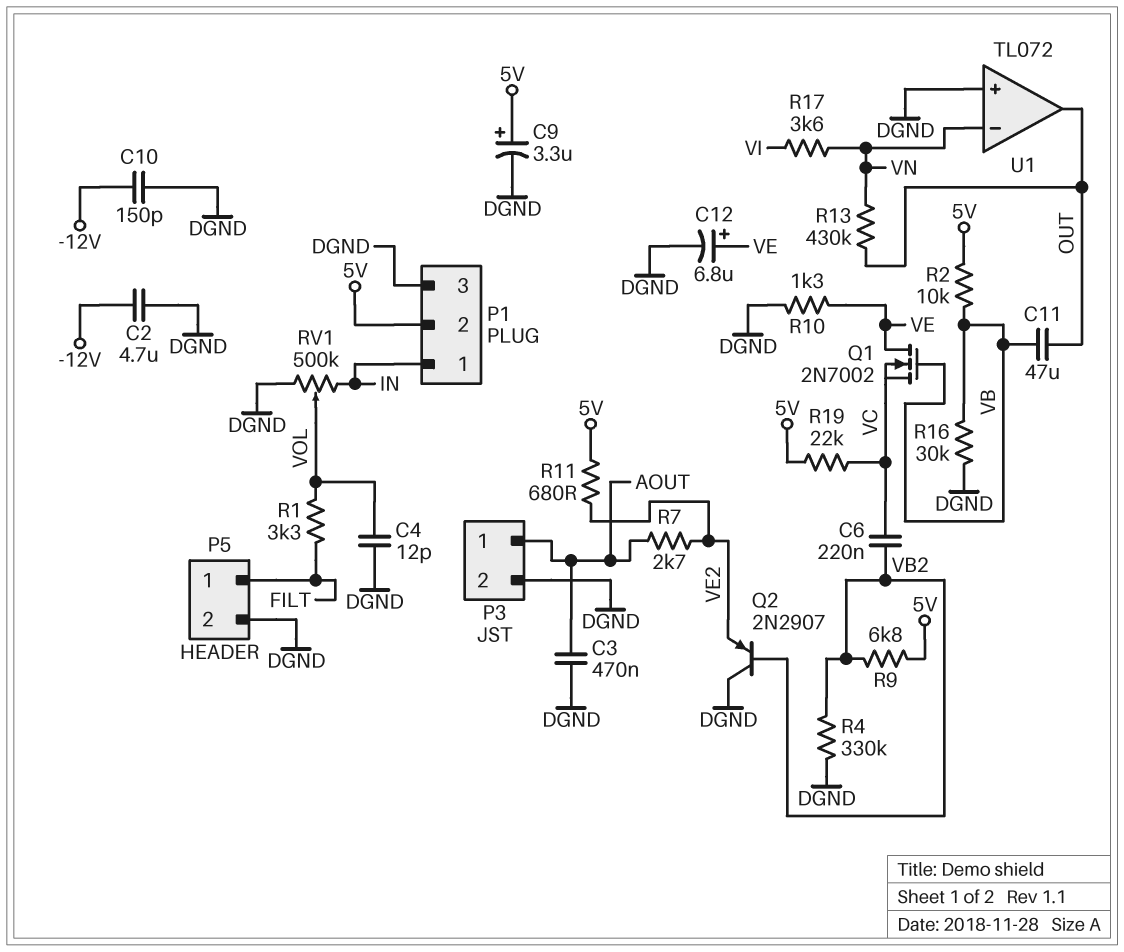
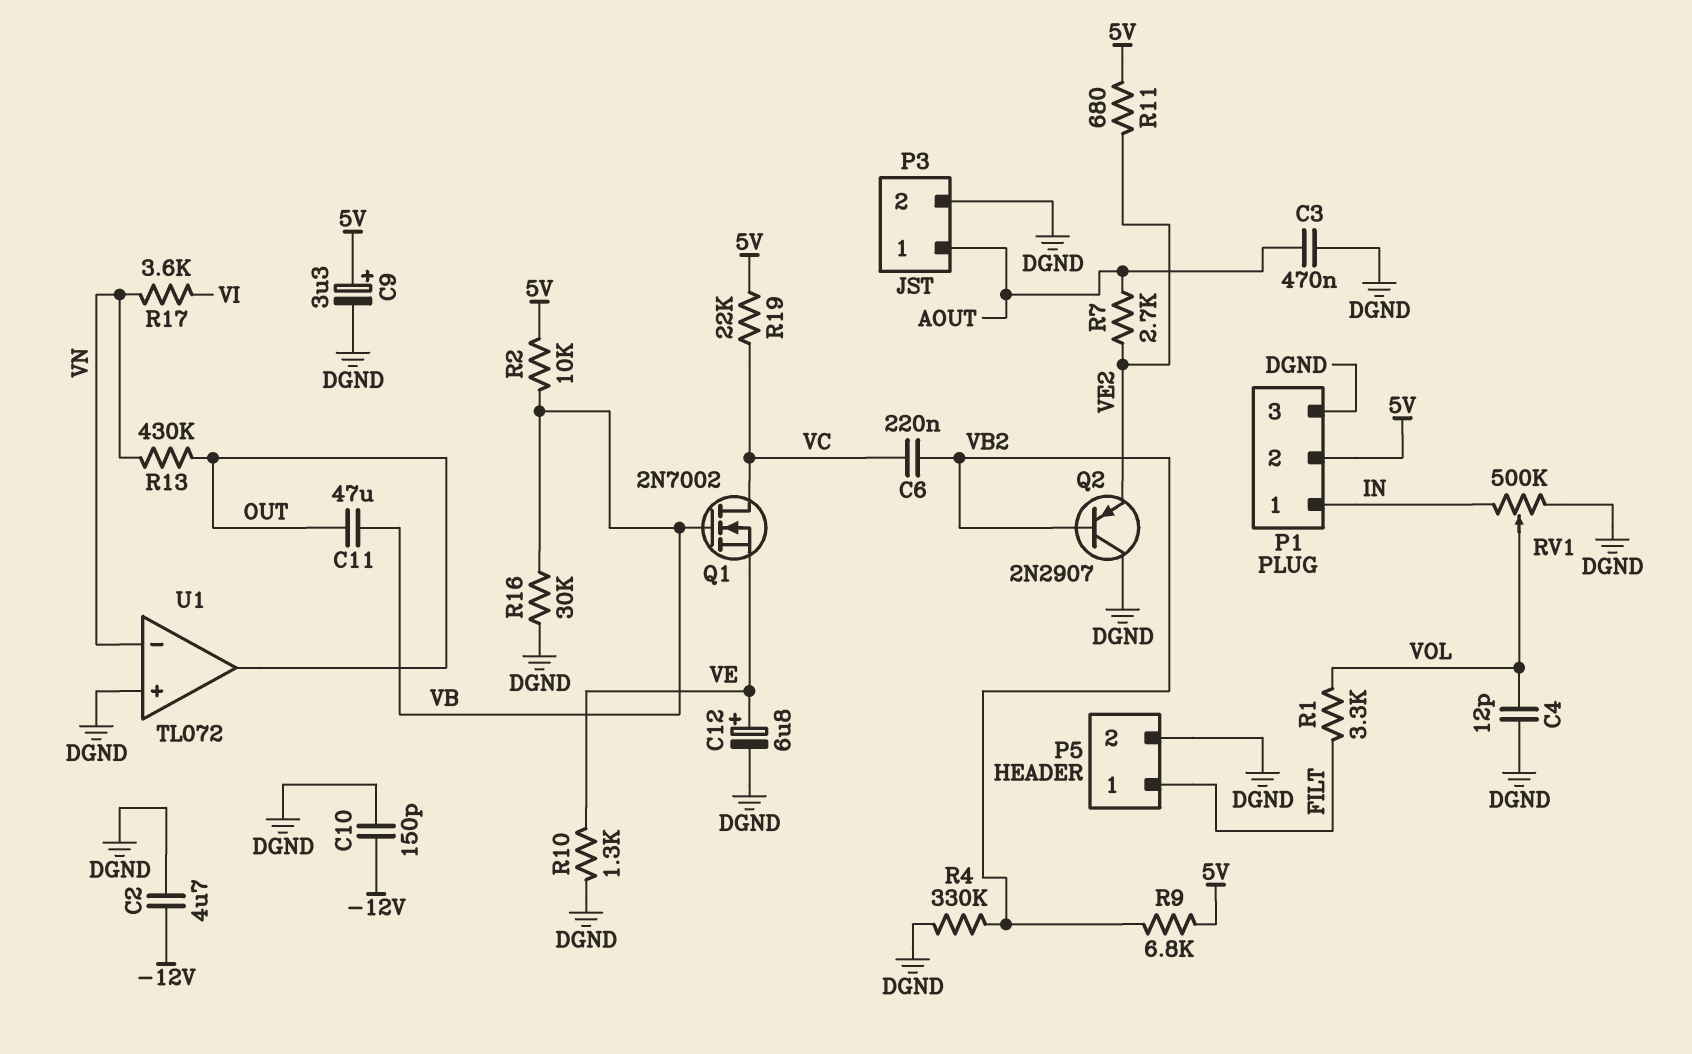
Q1: NMOS 2N7002 (G VB, D VE, S VC) -> NMOS 2N7002 (G VB, D VC, S VE)

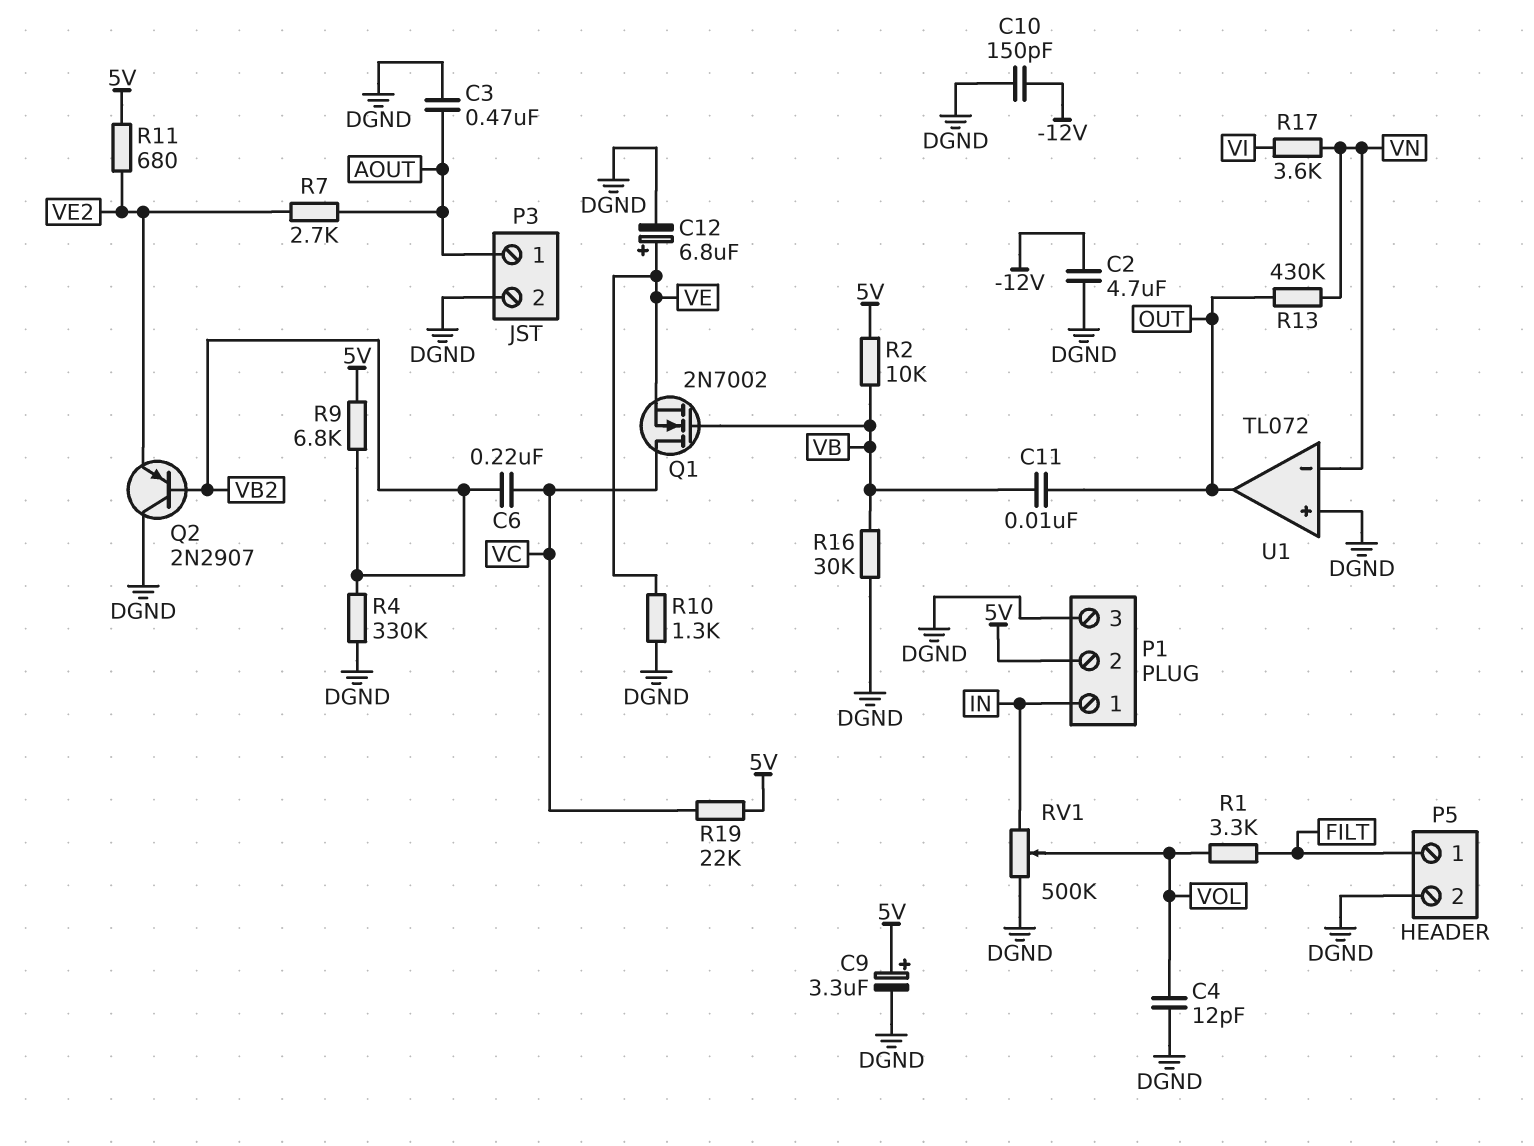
C11: 47uF (OUT, VB) -> 10nF (OUT, VB)

